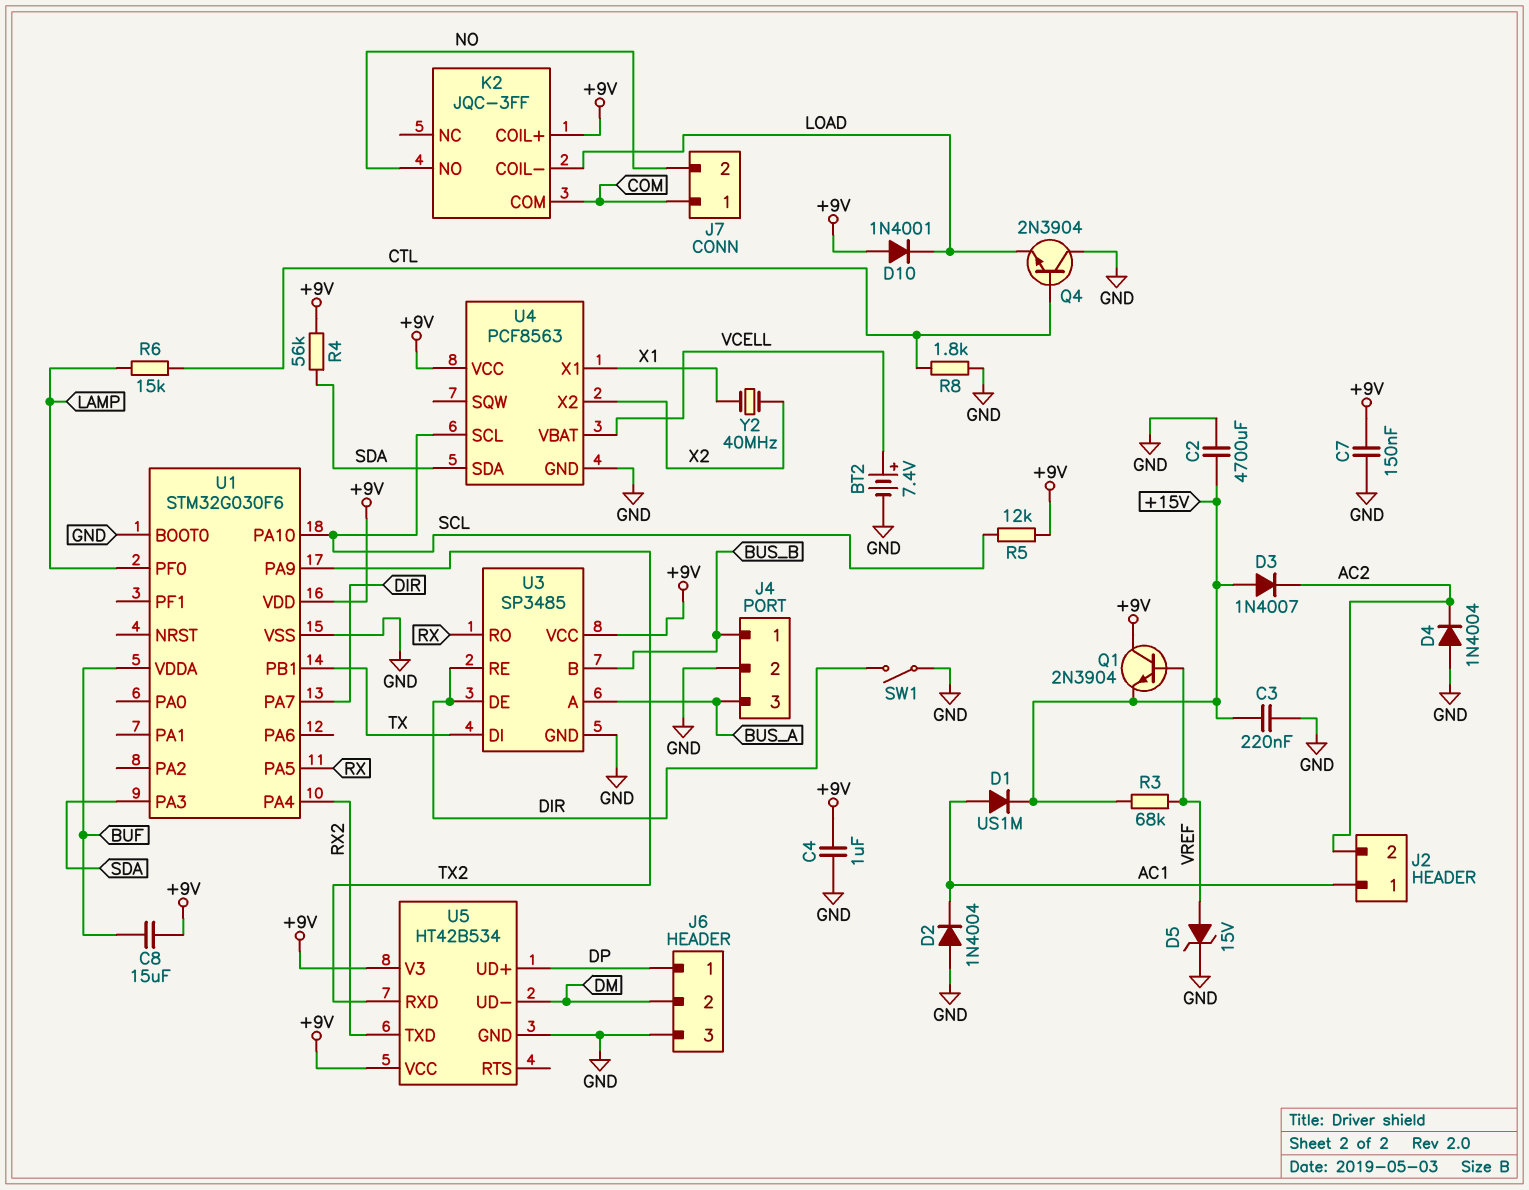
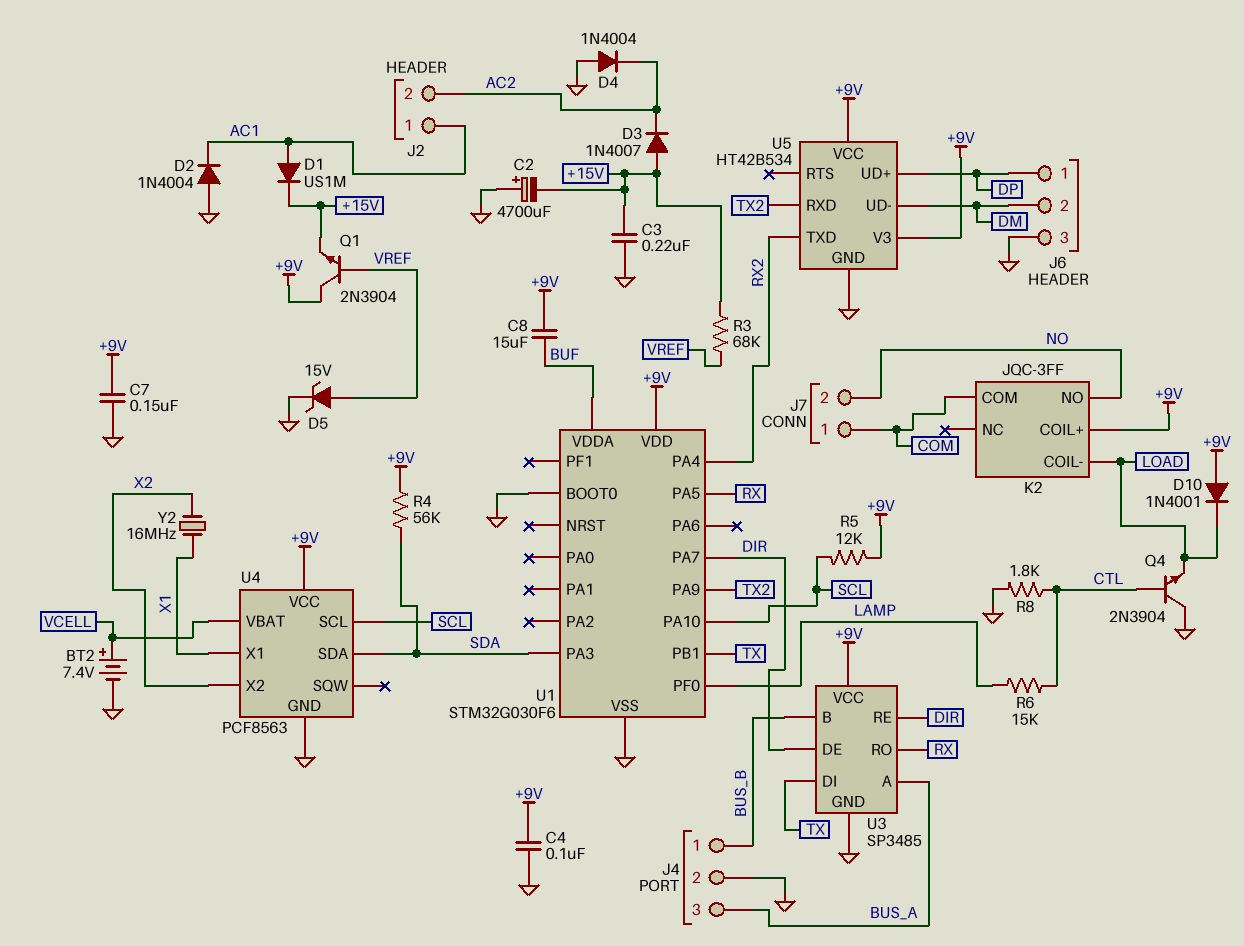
C2: 4700uF (+15V, GND) -> 4700uF (plus GND, minus +15V)
C4: 1uF (+9V, GND) -> 100nF (+9V, GND)
SW1: switch (DIR, GND) -> none
Y2: 40MHz (X1, X2) -> 16MHz (X1, X2)

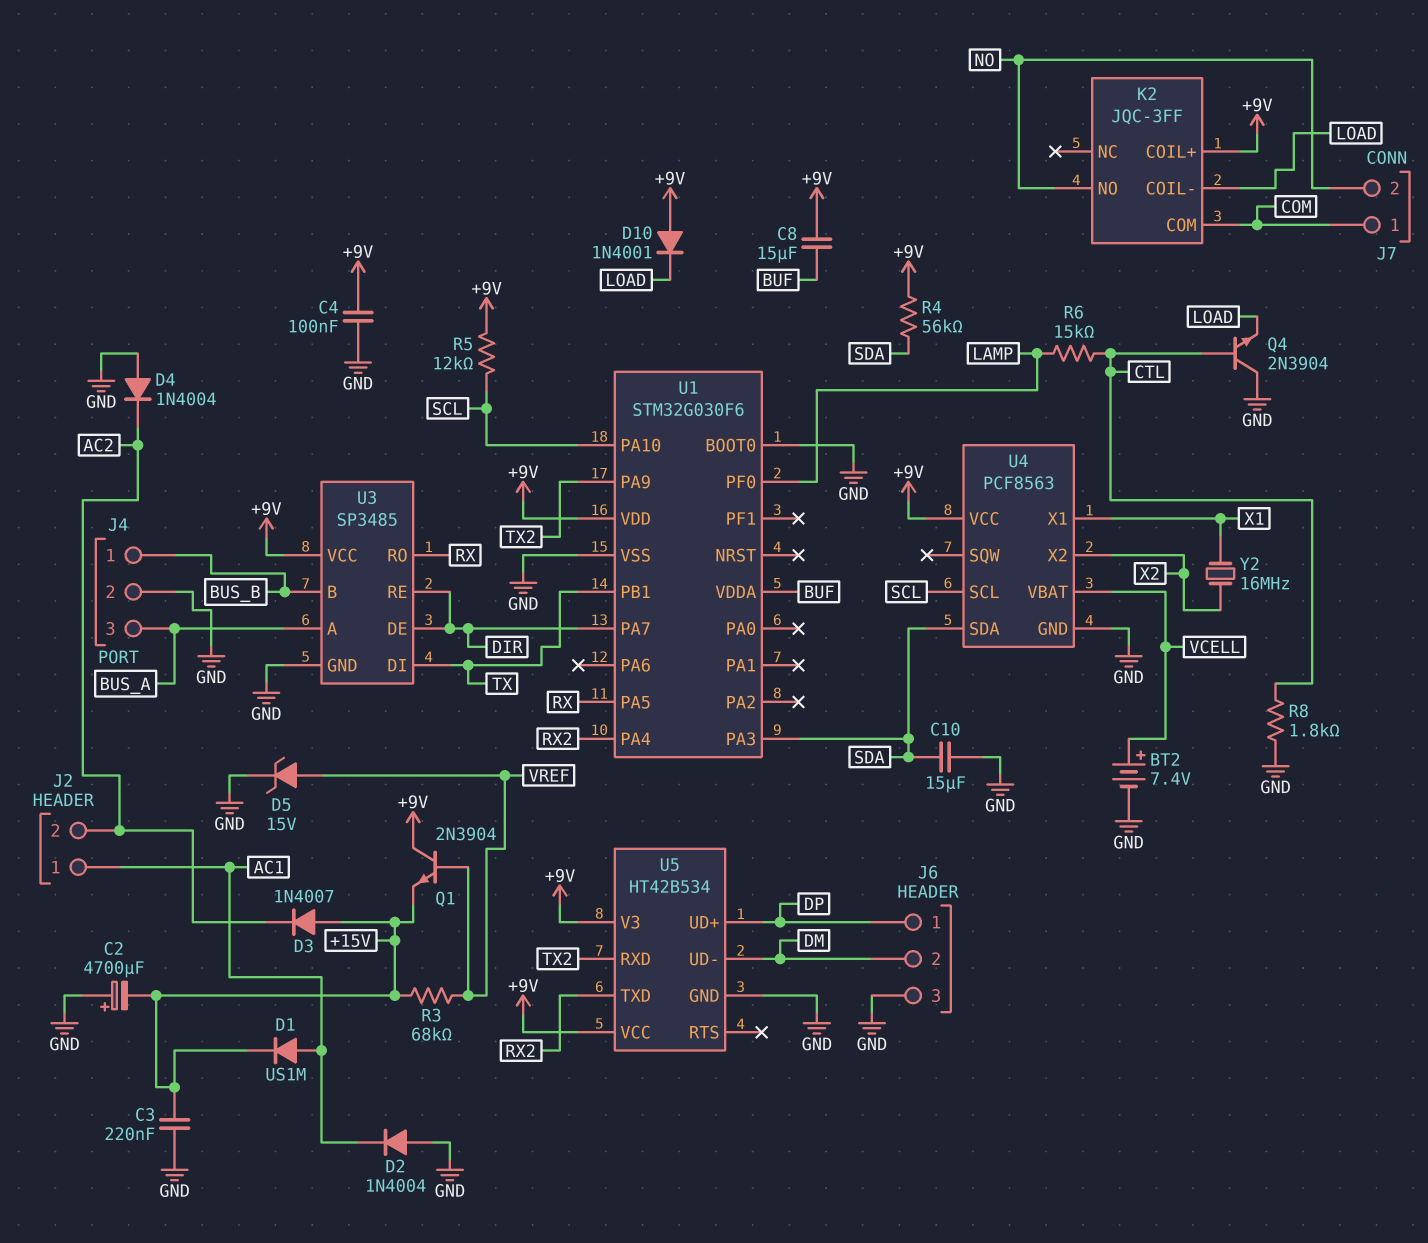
C7: 150nF (+9V, GND) -> none
C10: none -> 15uF (GND, SDA)

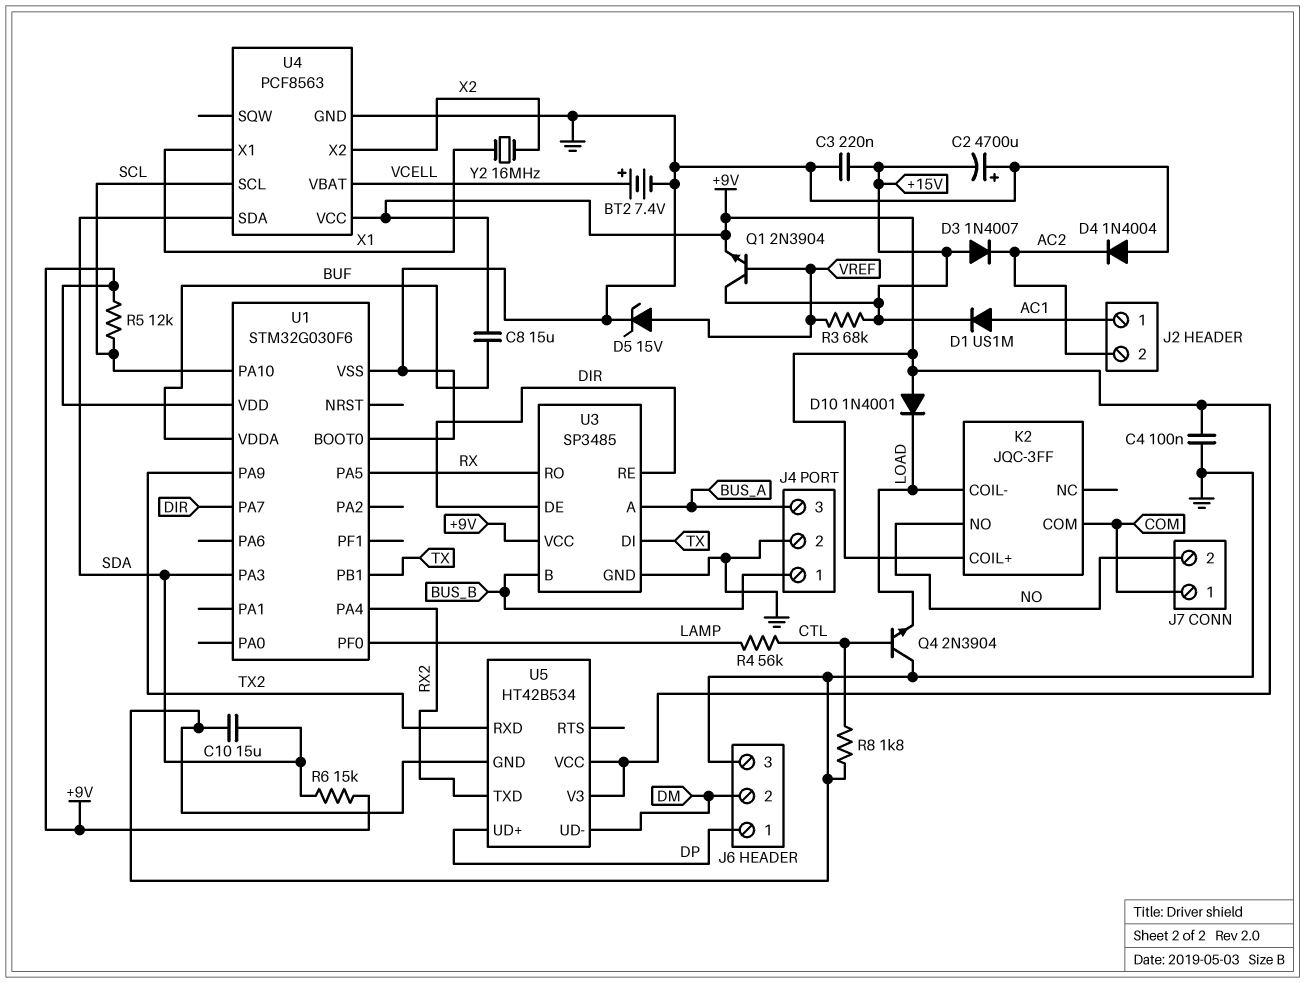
D2: diode 1N4004 (A GND, K AC1) -> none
Q1: NPN 2N3904 (B VREF, C +9V, E +15V) -> NPN 2N3904 (B VREF, C +15V, E +9V)
R4: 56k (+9V, SDA) -> 56k (CTL, LAMP)
R6: 15k (CTL, LAMP) -> 15k (+9V, SDA)

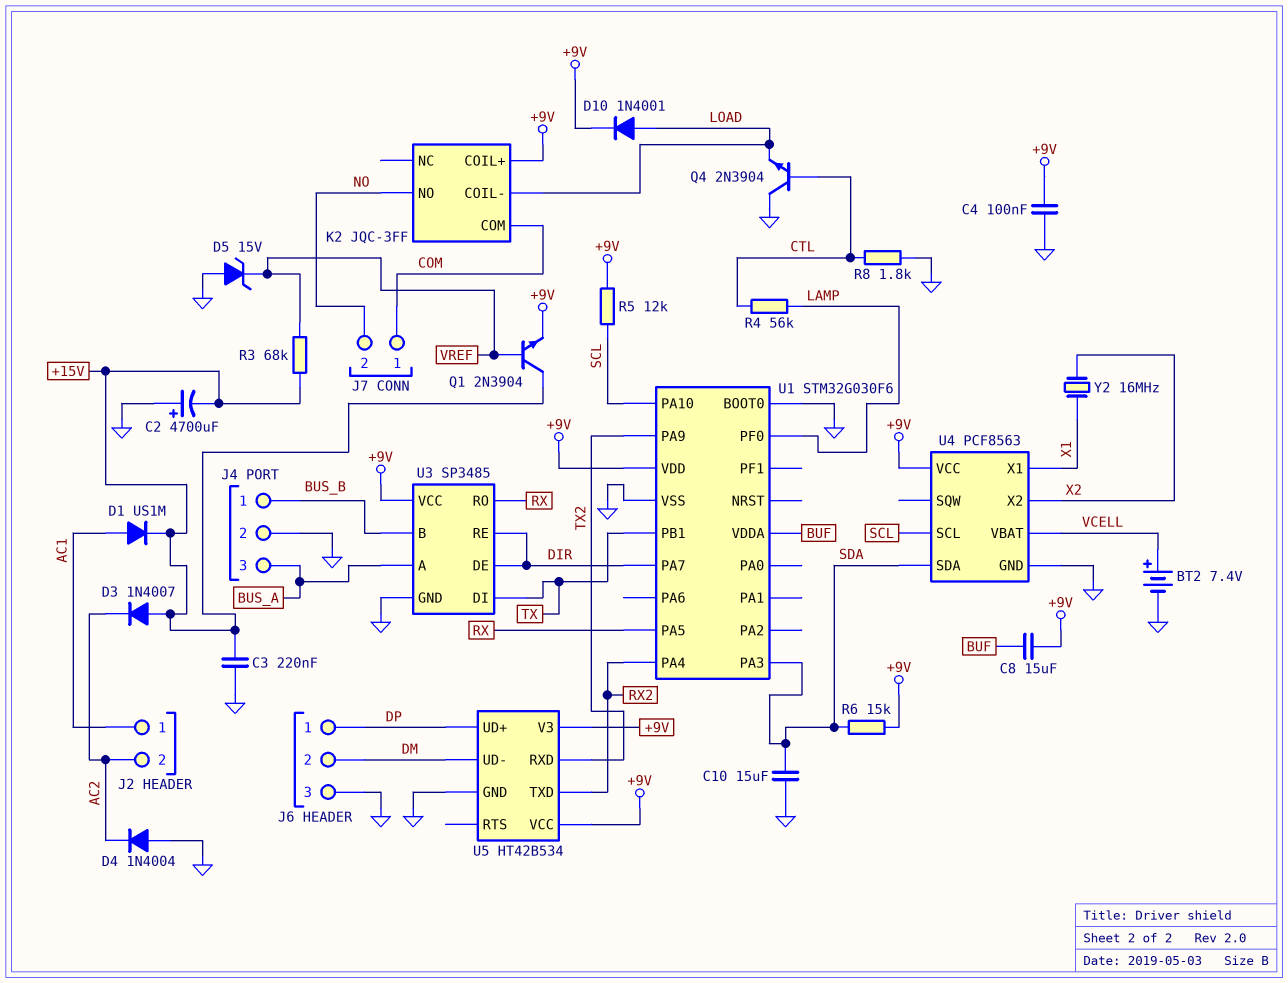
D5: zener 15V (A VREF, K GND) -> zener 15V (A GND, K VREF)
D10: diode 1N4001 (A +9V, K LOAD) -> diode 1N4001 (A LOAD, K +9V)

